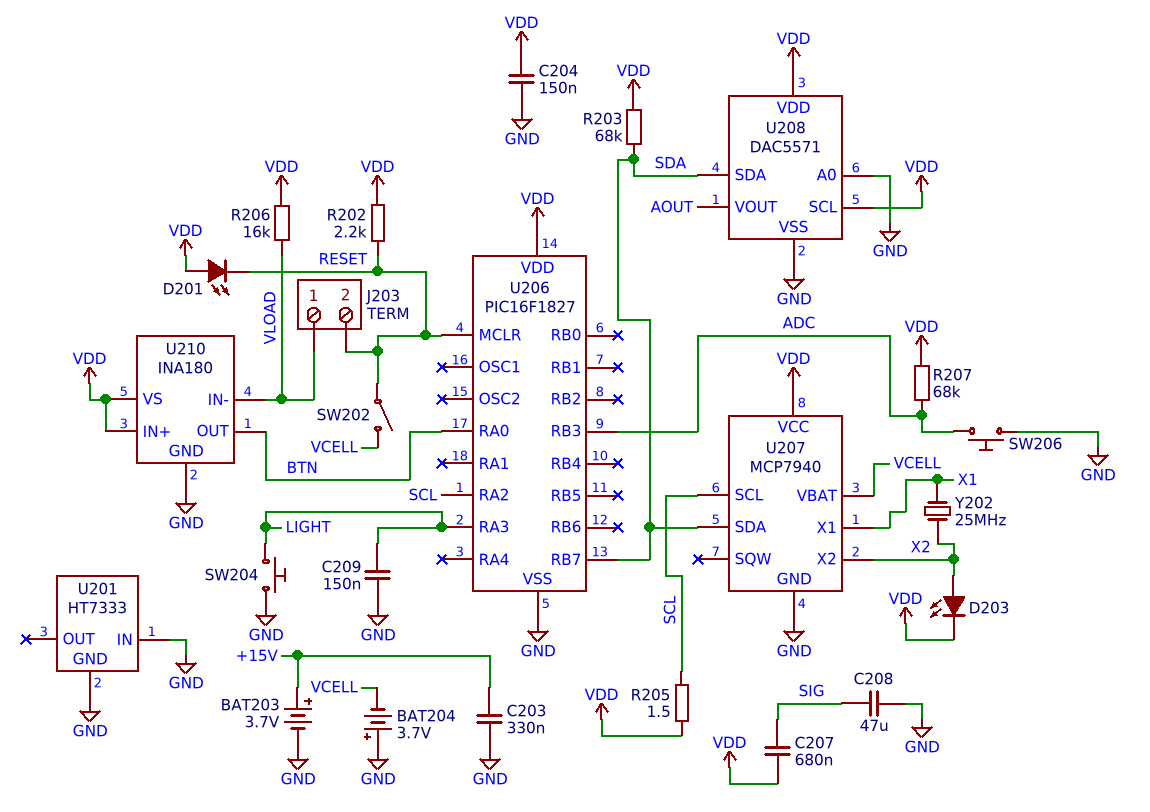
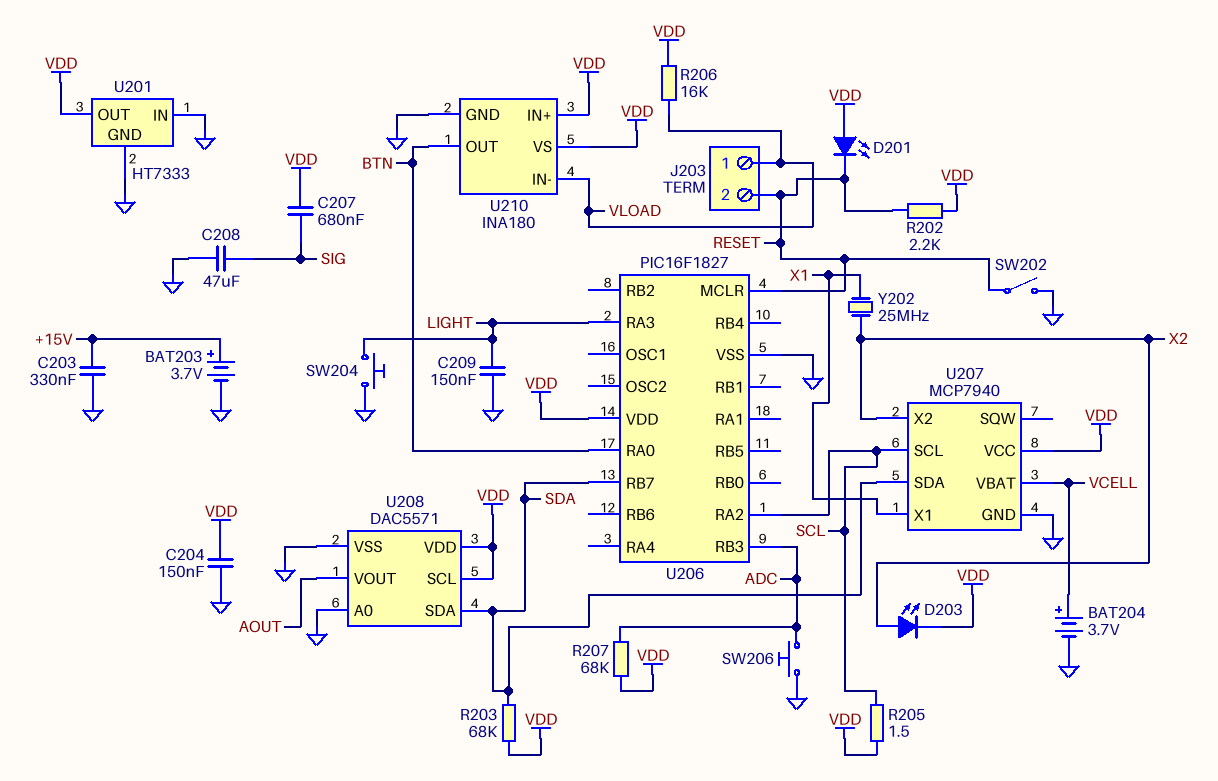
BAT204: 3.7V (plus GND, minus VCELL) -> 3.7V (plus VCELL, minus GND)
SW202: switch (RESET, VCELL) -> switch (GND, RESET)
U201 pin OUT: none -> VDD

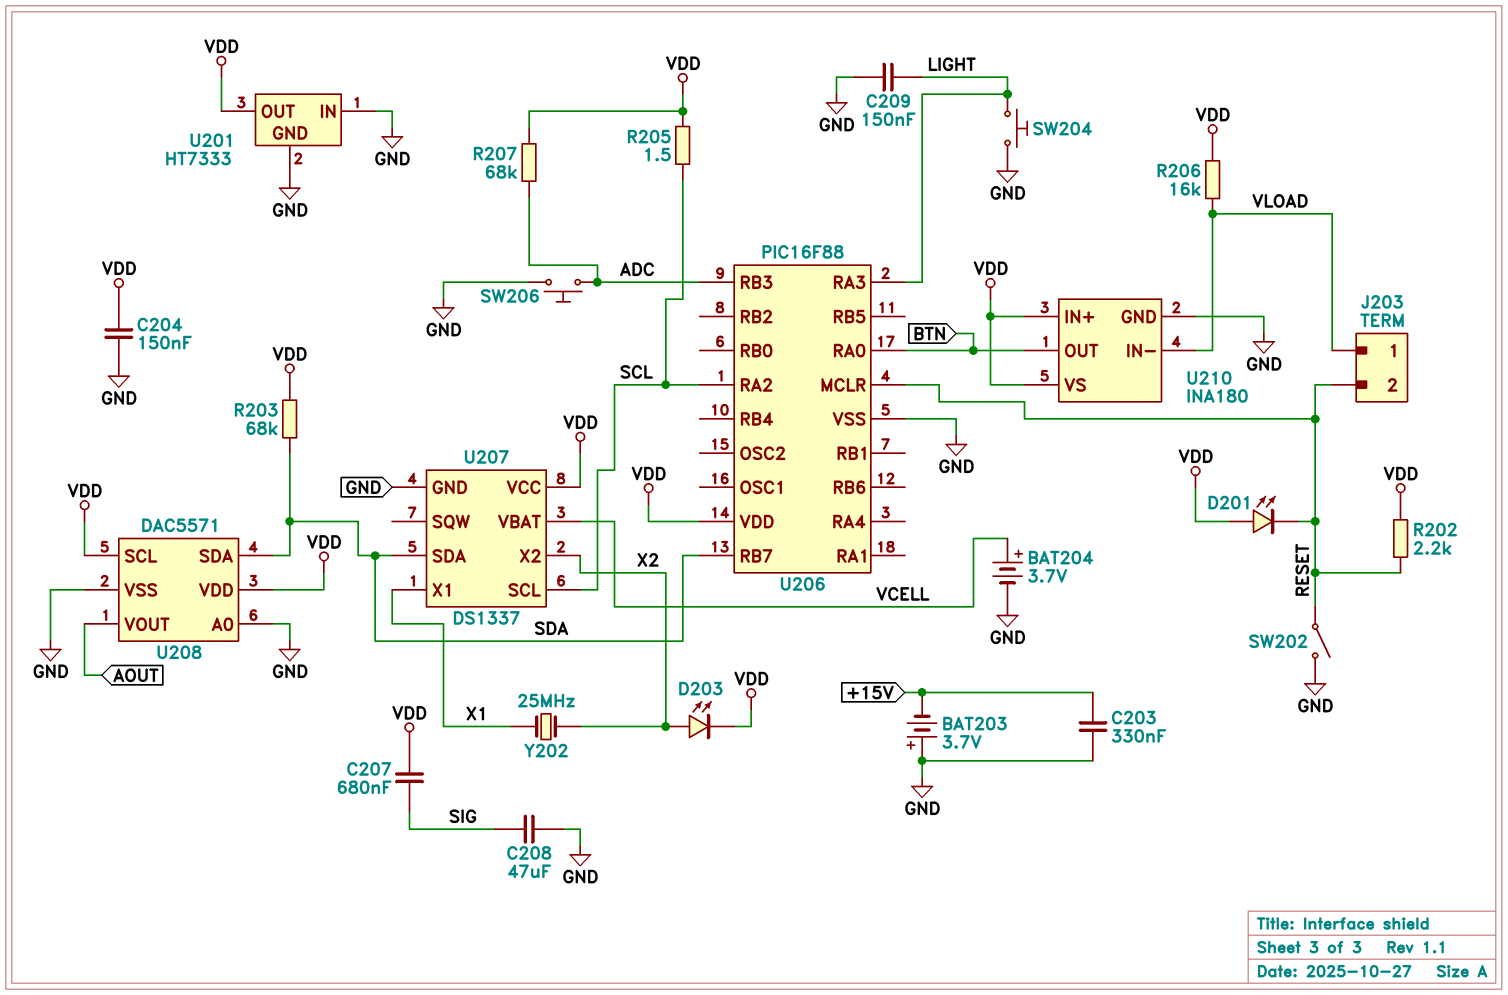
BAT203: 3.7V (plus +15V, minus GND) -> 3.7V (plus GND, minus +15V)
U206: PIC16F1827 -> PIC16F88
U207: MCP7940 -> DS1337

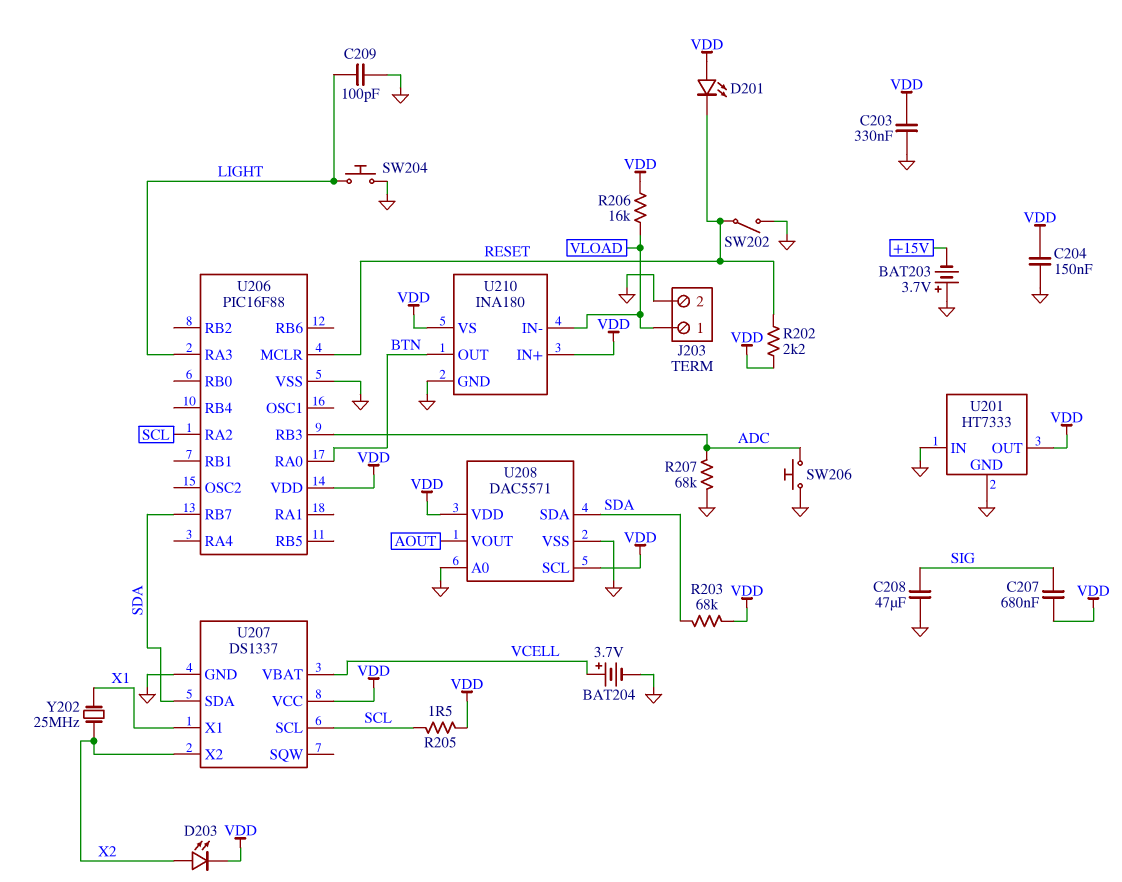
C203: 330nF (+15V, GND) -> 330nF (GND, VDD)
C209: 150nF (GND, LIGHT) -> 100pF (GND, LIGHT)
J203 pin 2: RESET -> GND
R207: 68k (ADC, VDD) -> 68k (ADC, GND)

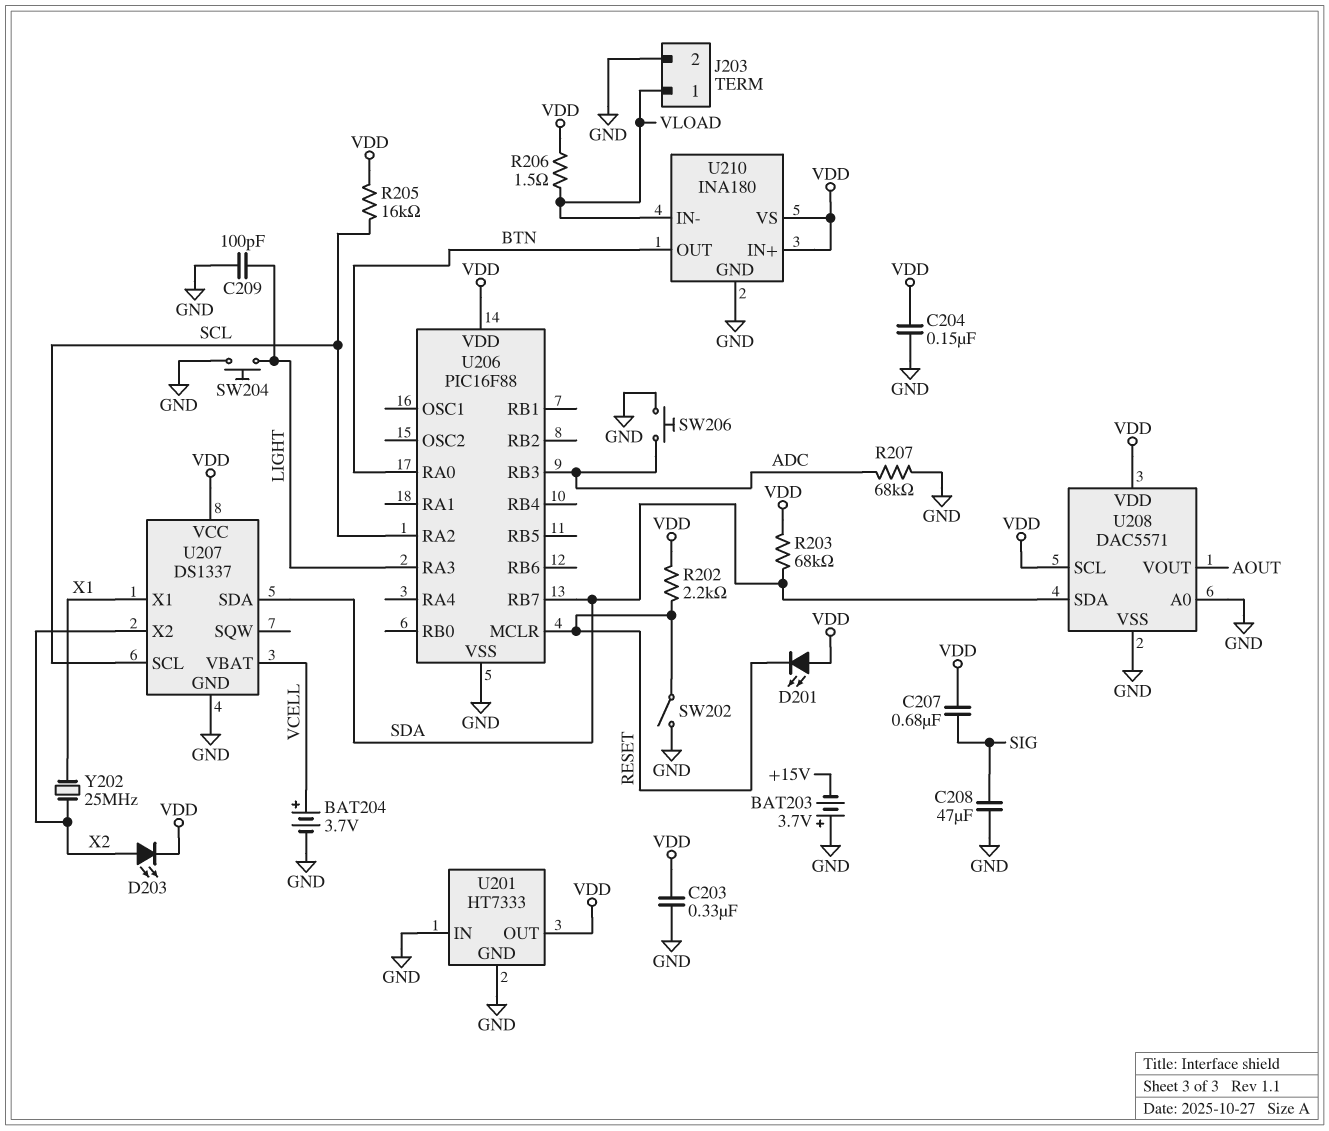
R205: 1.5 (SCL, VDD) -> 16k (SCL, VDD)
R206: 16k (VDD, VLOAD) -> 1.5 (VDD, VLOAD)

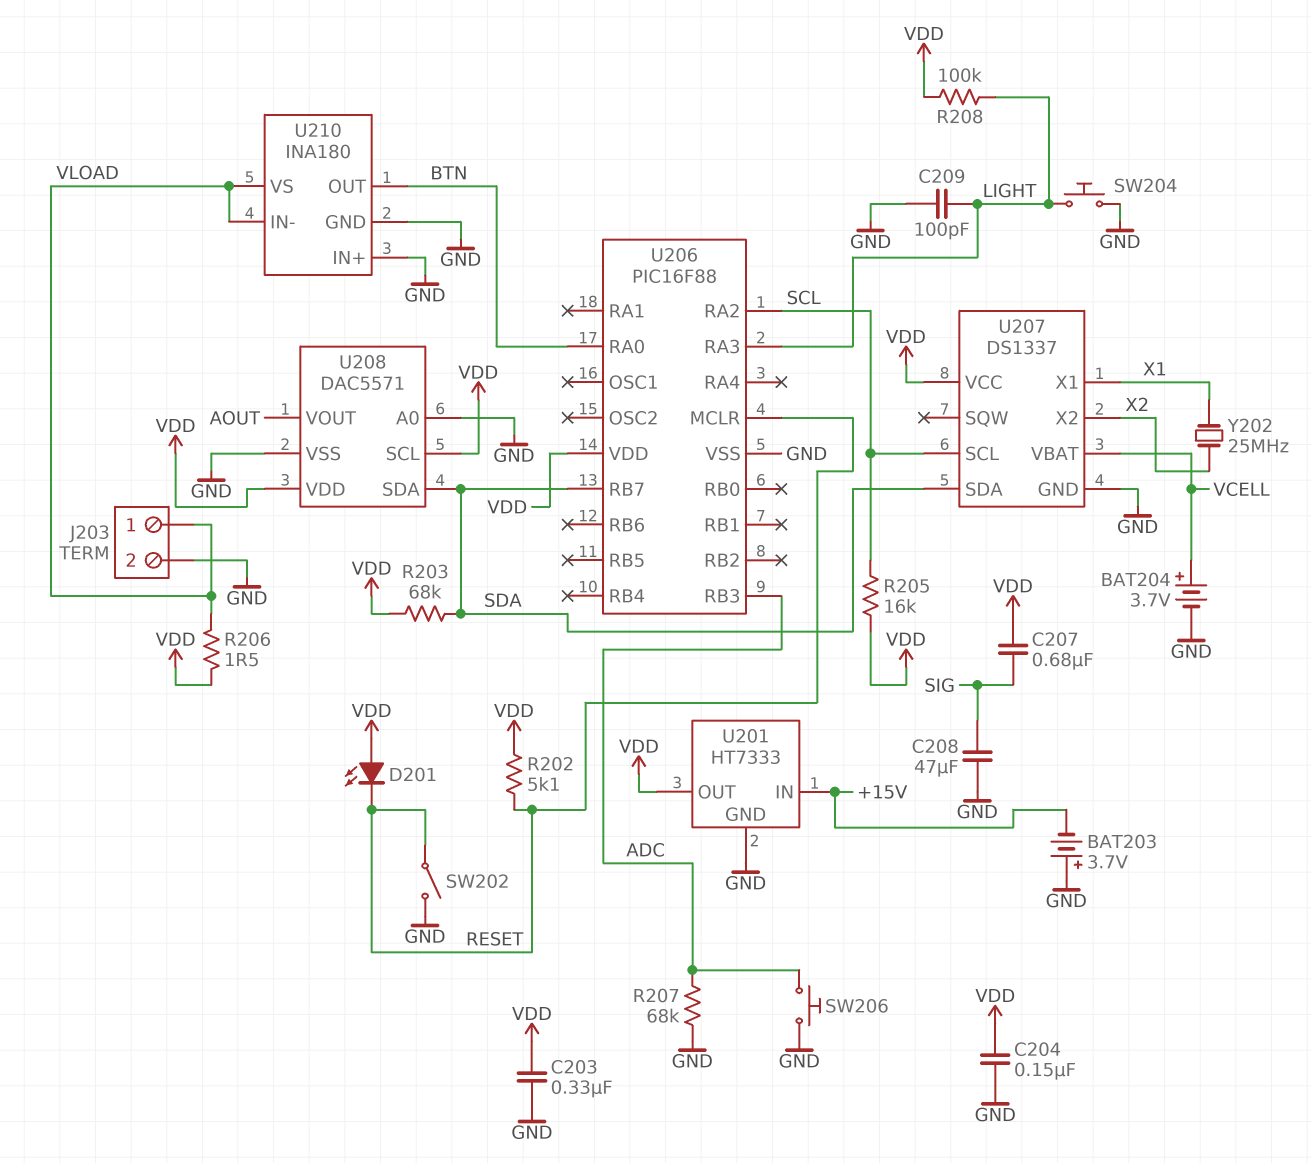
D203: LED (A X2, K VDD) -> none
R202: 2.2k (RESET, VDD) -> 5.1k (RESET, VDD)
R208: none -> 100k (LIGHT, VDD)
U201 pin IN: GND -> +15V
U210 pin IN+: VDD -> GND
U210 pin VS: VDD -> VLOAD

